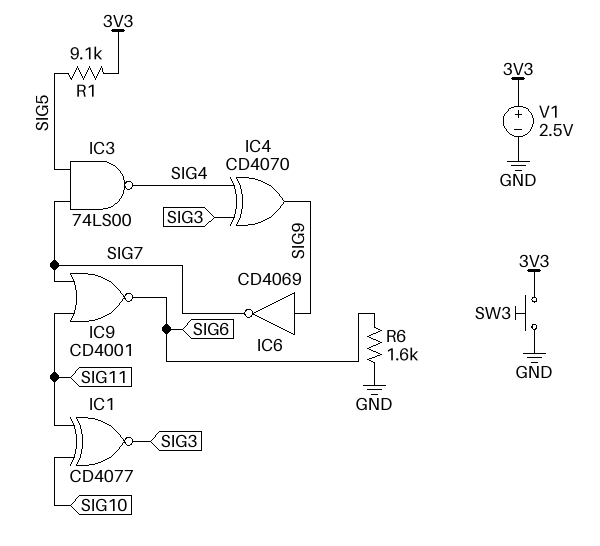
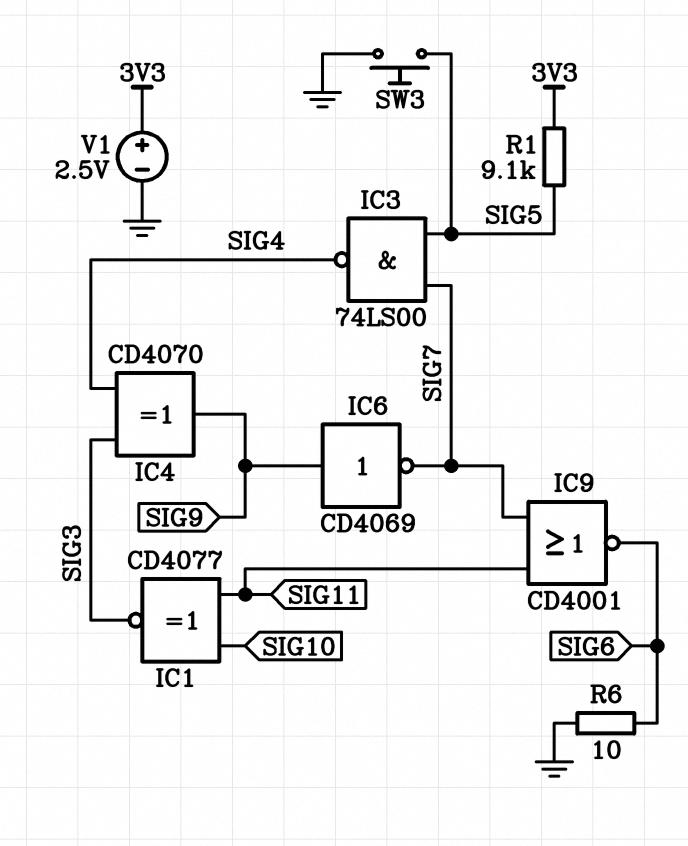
R6: 1.6k (GND, SIG6) -> 10 (GND, SIG6)
SW3: button (3V3, GND) -> button (GND, SIG5)

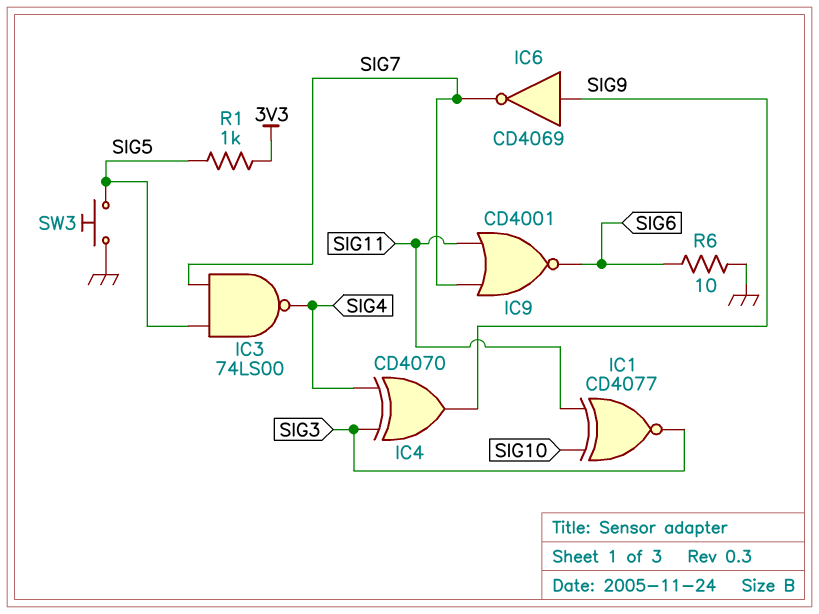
R1: 9.1k (3V3, SIG5) -> 1k (3V3, SIG5)
V1: 2.5V (plus 3V3, minus GND) -> none

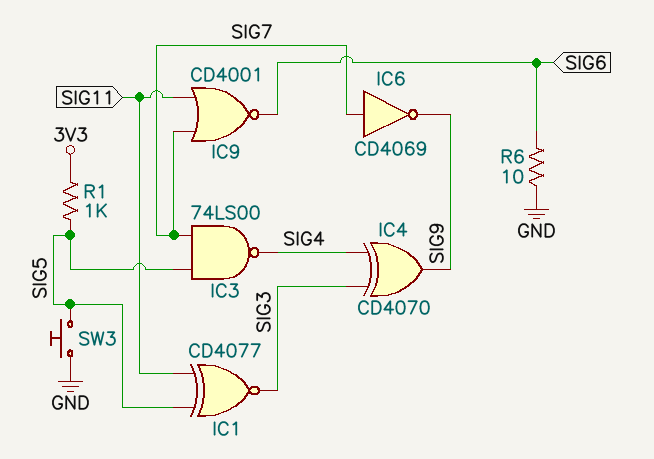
IC1: XNOR CD4077 (in SIG10, in SIG11, out SIG3) -> XNOR CD4077 (in SIG5, in SIG11, out SIG3)
IC6: NOT CD4069 (in SIG9, out SIG7) -> NOT CD4069 (in SIG7, out SIG9)

